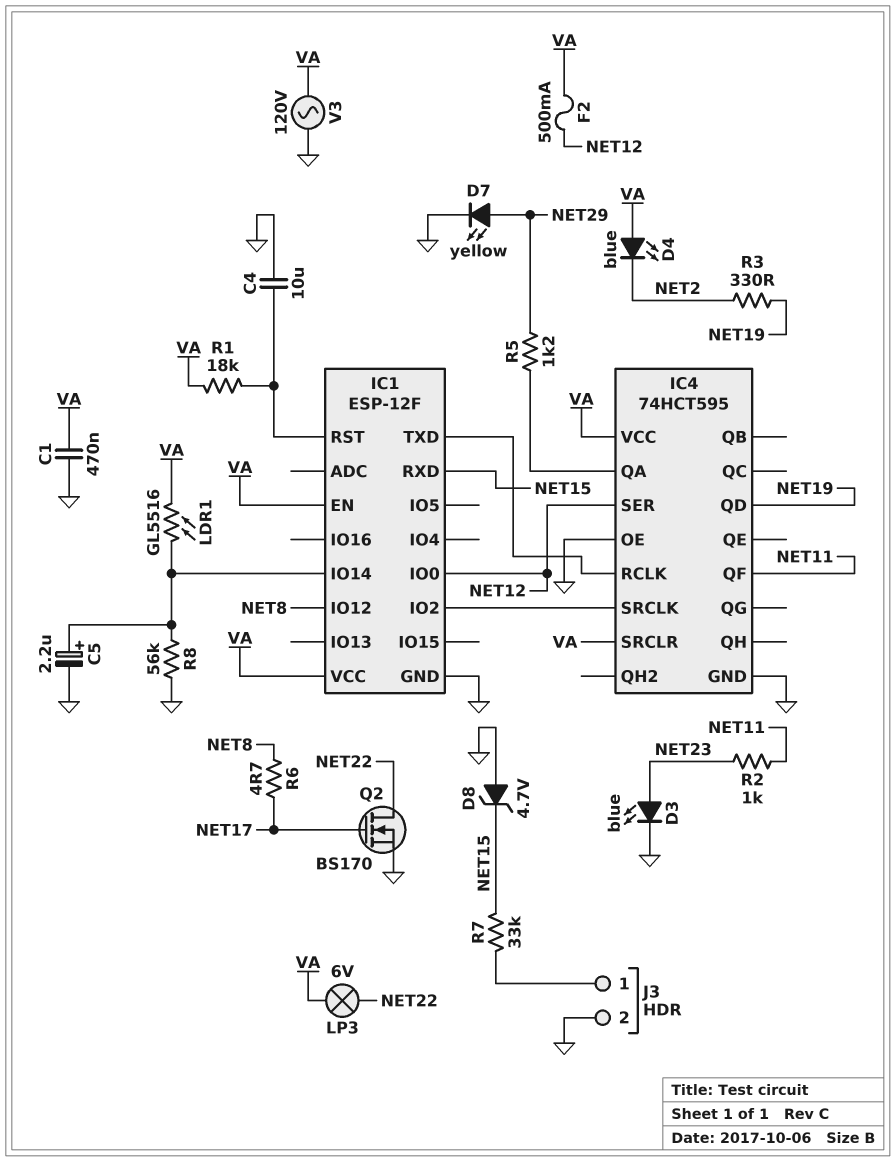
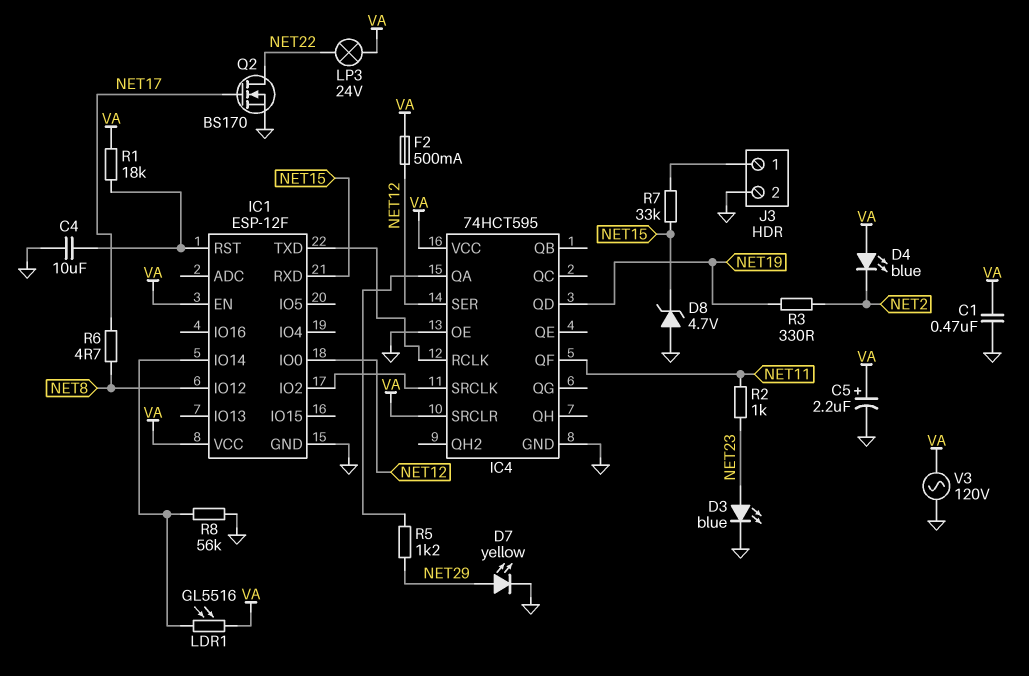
C5: 2.2uF (plus IC1/IO14, minus GND) -> 2.2uF (plus VA, minus GND)
LP3: lamp 6V (NET22, VA) -> lamp 24V (NET22, VA)

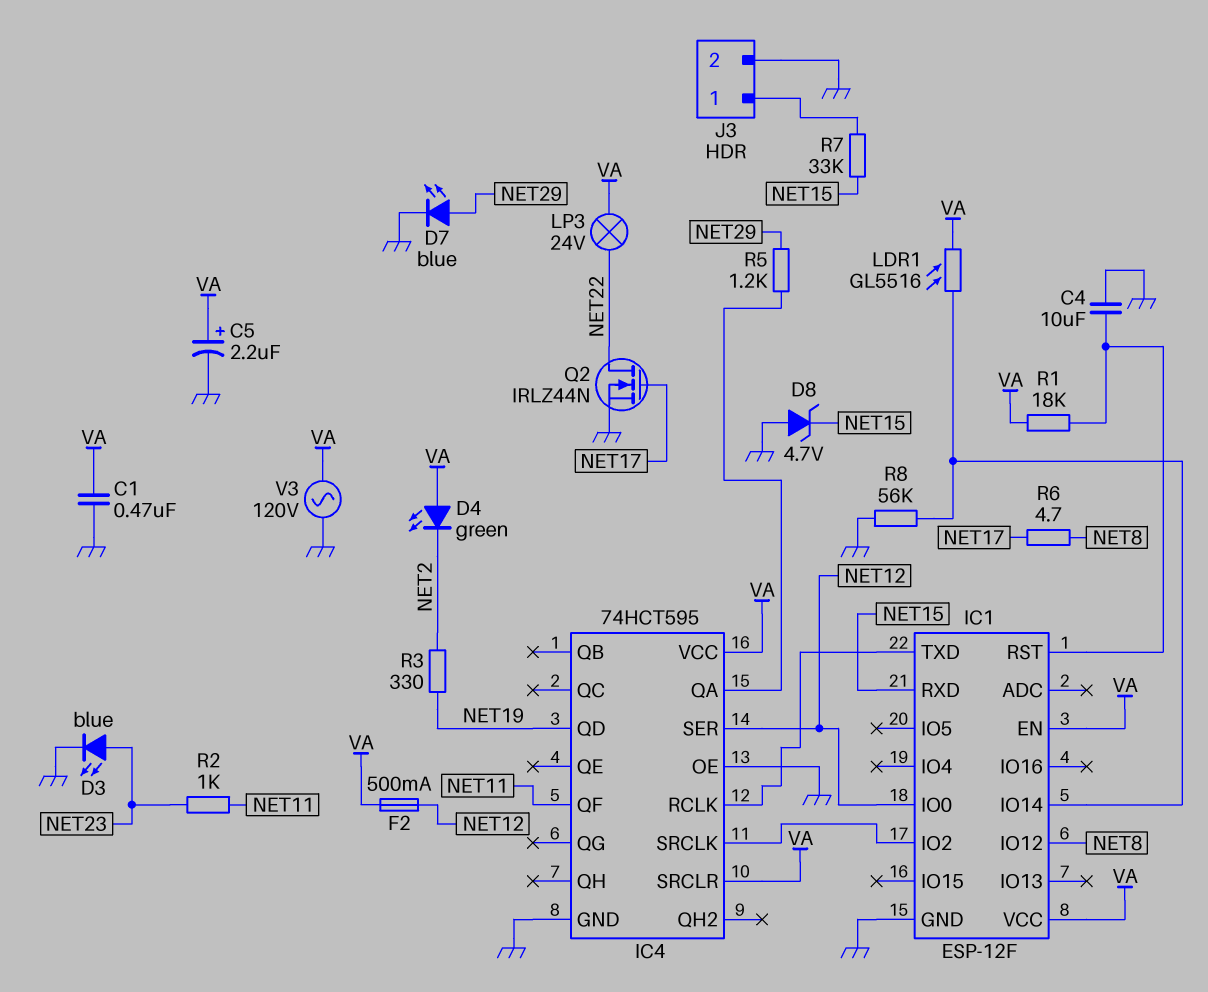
D4: LED blue (A VA, K NET2) -> LED green (A VA, K NET2)
D7: LED yellow (A NET29, K GND) -> LED blue (A NET29, K GND)
Q2: NMOS BS170 (G NET17, D NET22, S GND) -> NMOS IRLZ44N (G NET17, D NET22, S GND)

